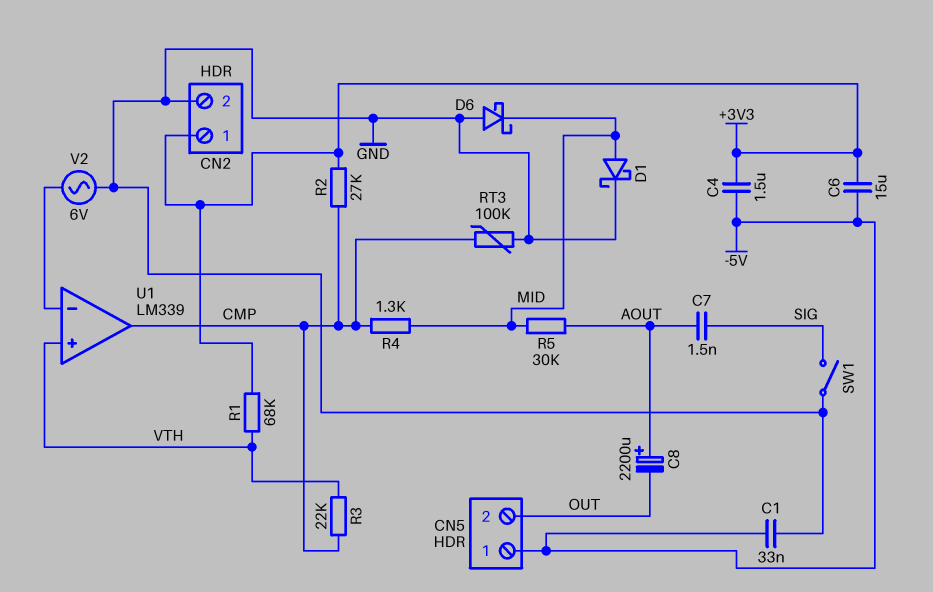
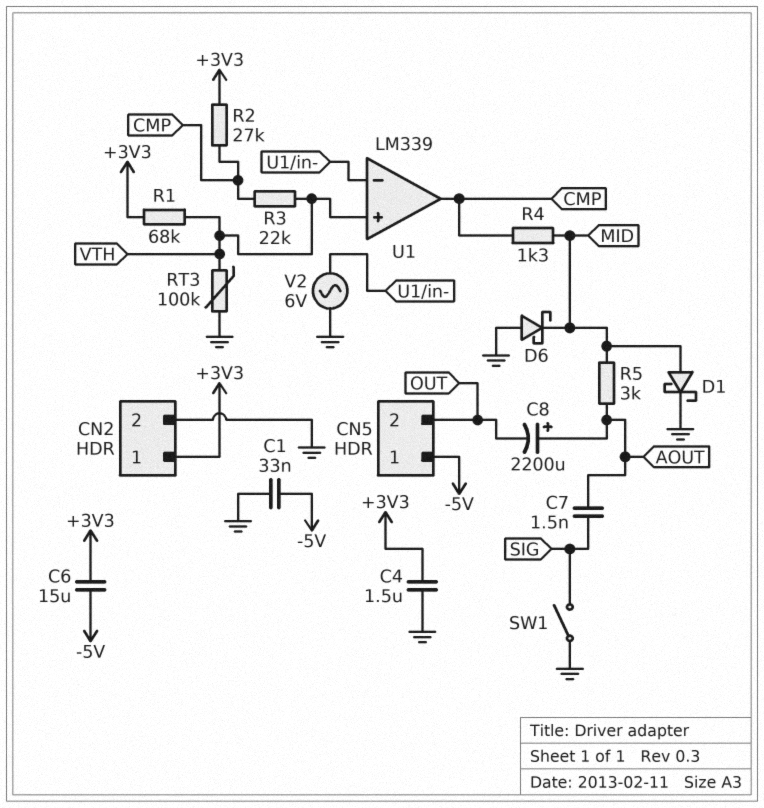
C4: 1.5uF (+3V3, -5V) -> 1.5uF (+3V3, GND)
R5: 30k (AOUT, MID) -> 3k (AOUT, MID)
RT3: 100k (CMP, GND) -> 100k (GND, VTH)

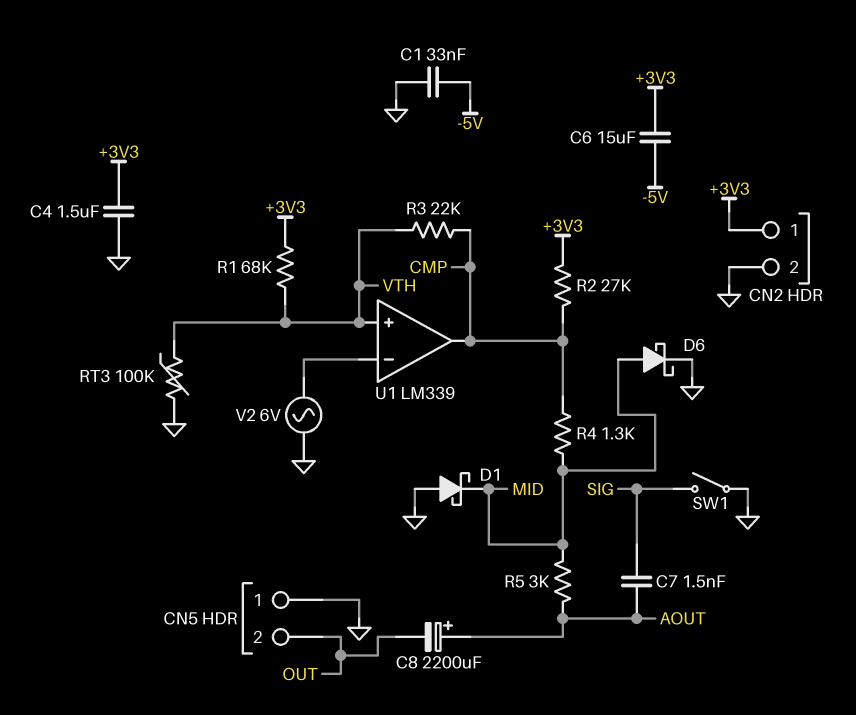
CN5 pin 1: -5V -> GND
D1: schottky (A MID, K GND) -> schottky (A GND, K MID)
D6: schottky (A GND, K MID) -> schottky (A MID, K GND)

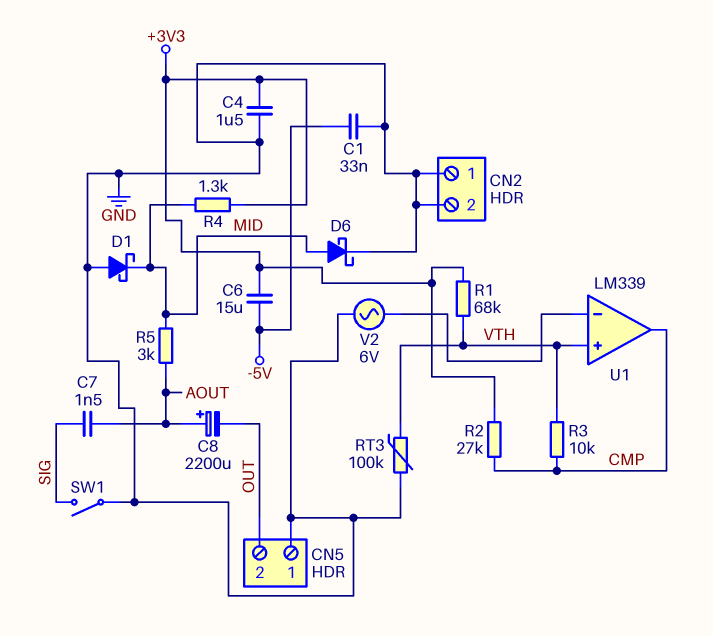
CN2 pin 1: +3V3 -> GND
R3: 22k (CMP, VTH) -> 10k (CMP, VTH)
R4: 1.3k (CMP, MID) -> 1.3k (+3V3, MID)

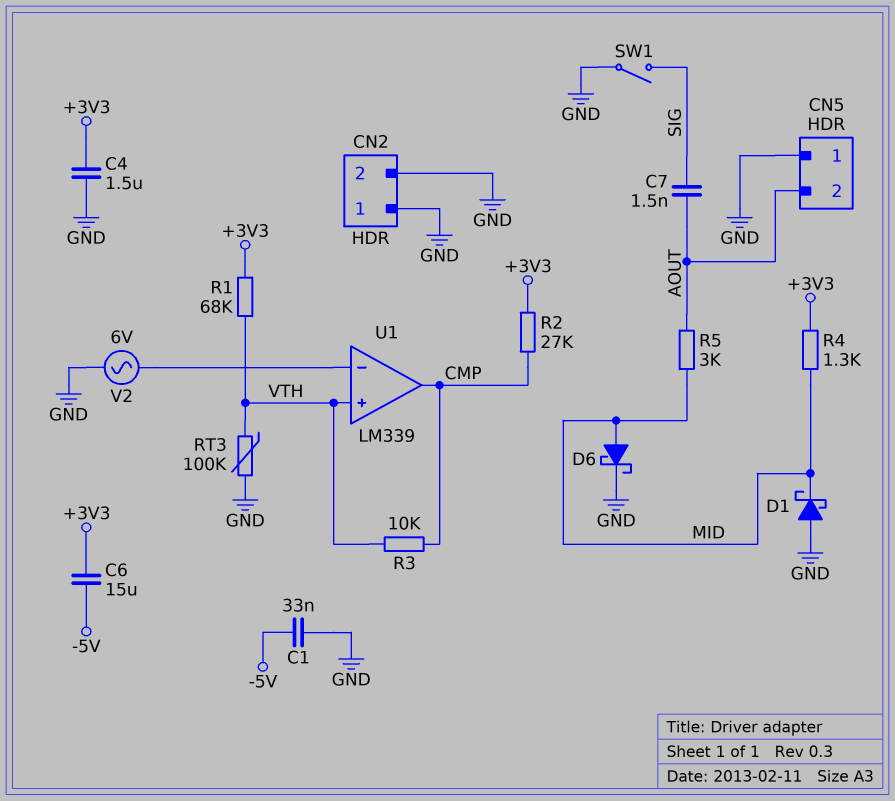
C8: 2200uF (plus AOUT, minus OUT) -> none
CN5 pin 2: OUT -> AOUT

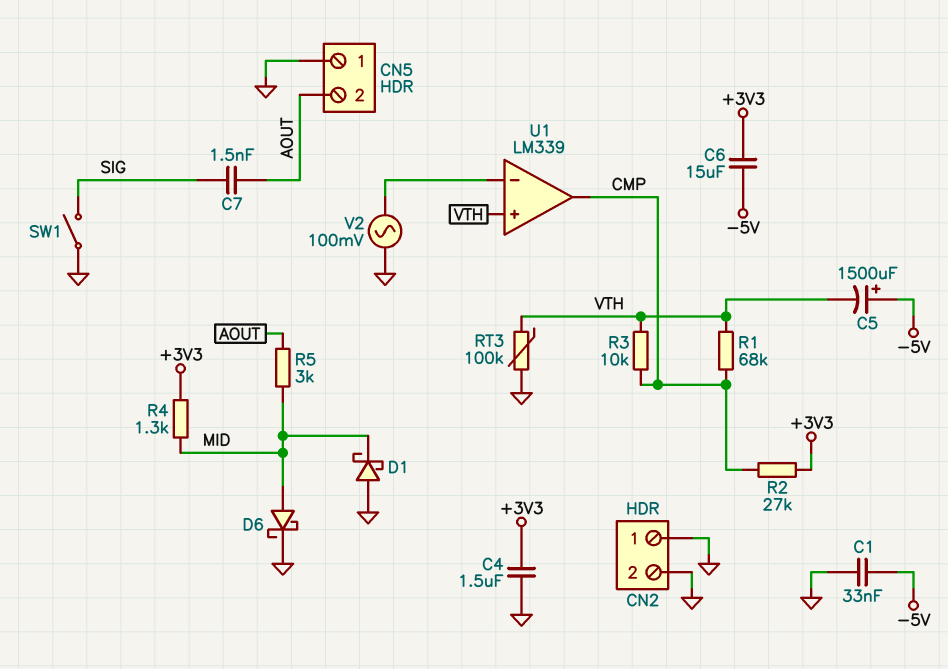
C5: none -> 1500uF (plus -5V, minus VTH)
R1: 68k (+3V3, VTH) -> 68k (CMP, VTH)
V2: AC 6V (GND, U1/in-) -> AC 100mV (GND, U1/in-)

